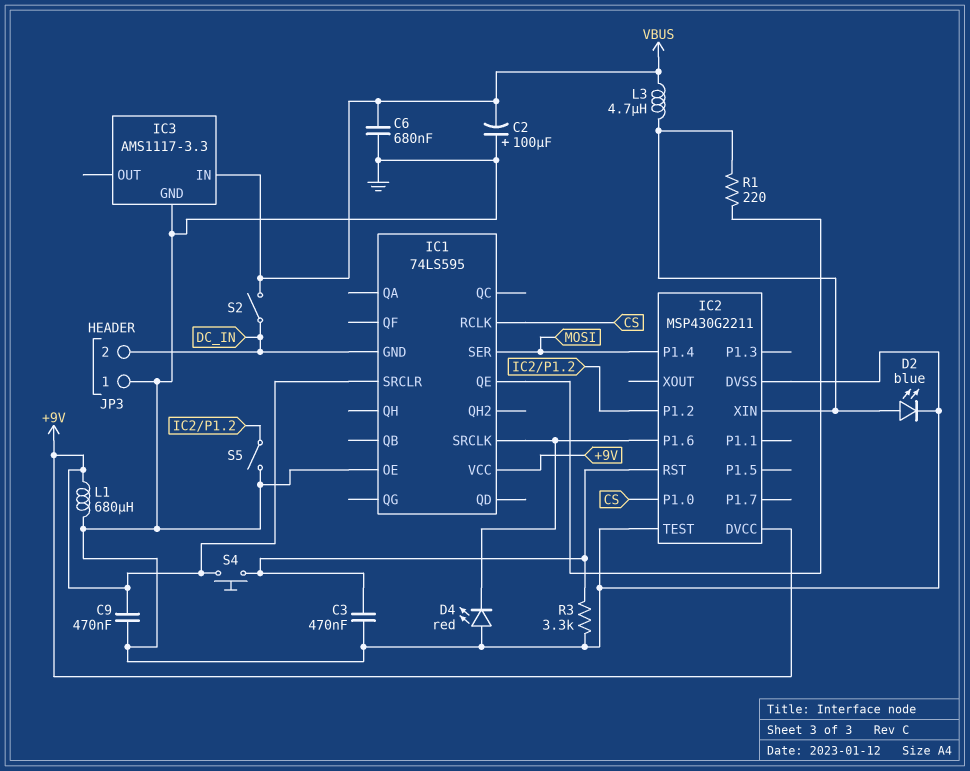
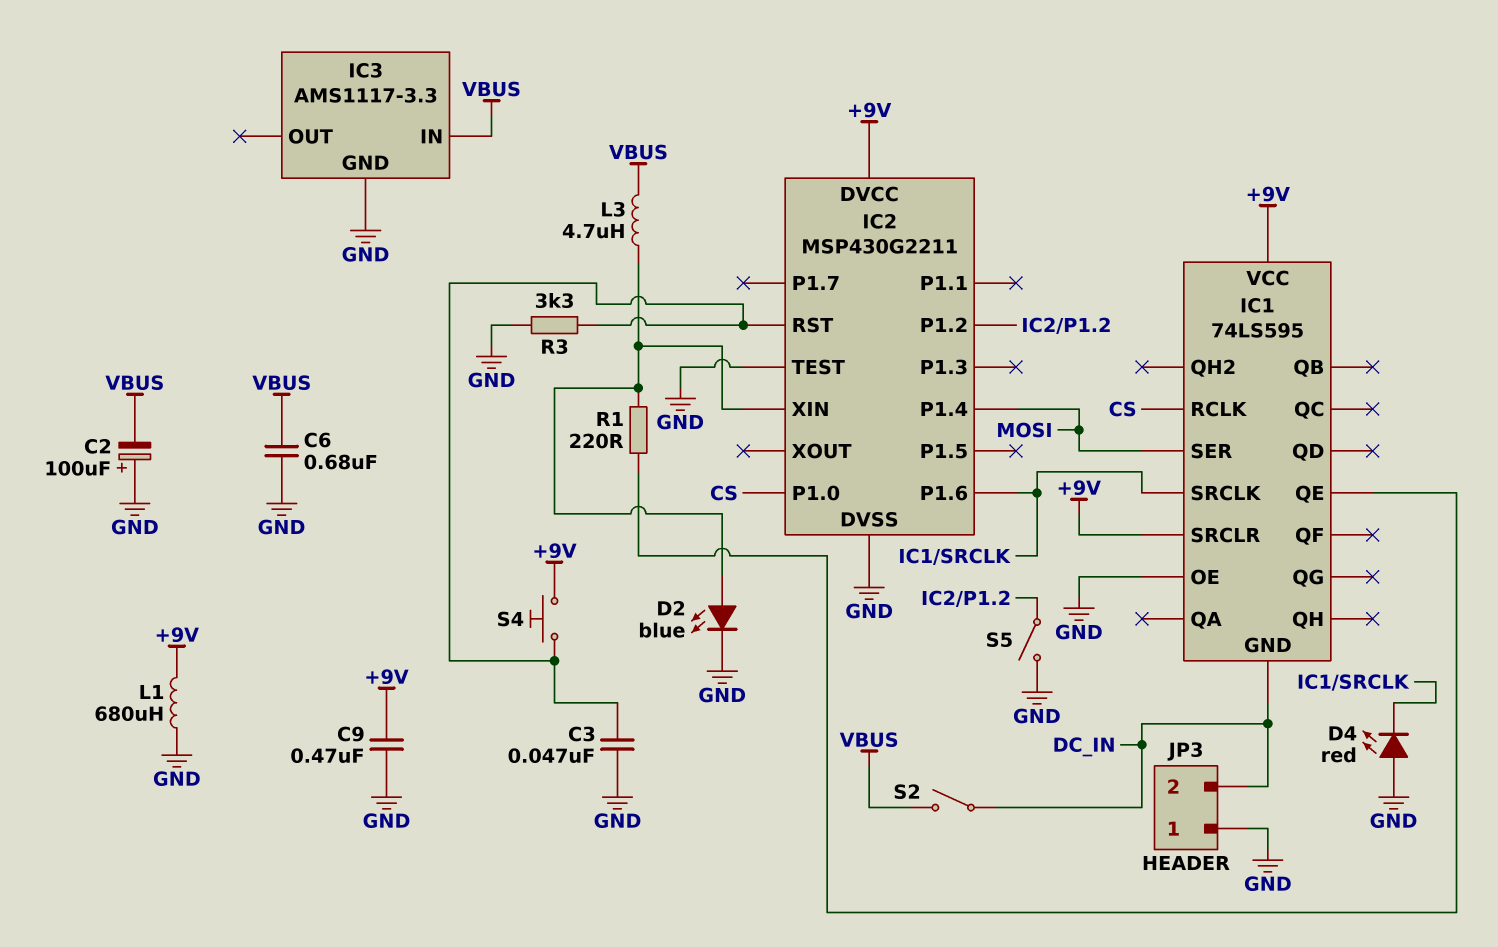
C3: 470nF (GND, IC2/RST) -> 47nF (GND, IC2/RST)

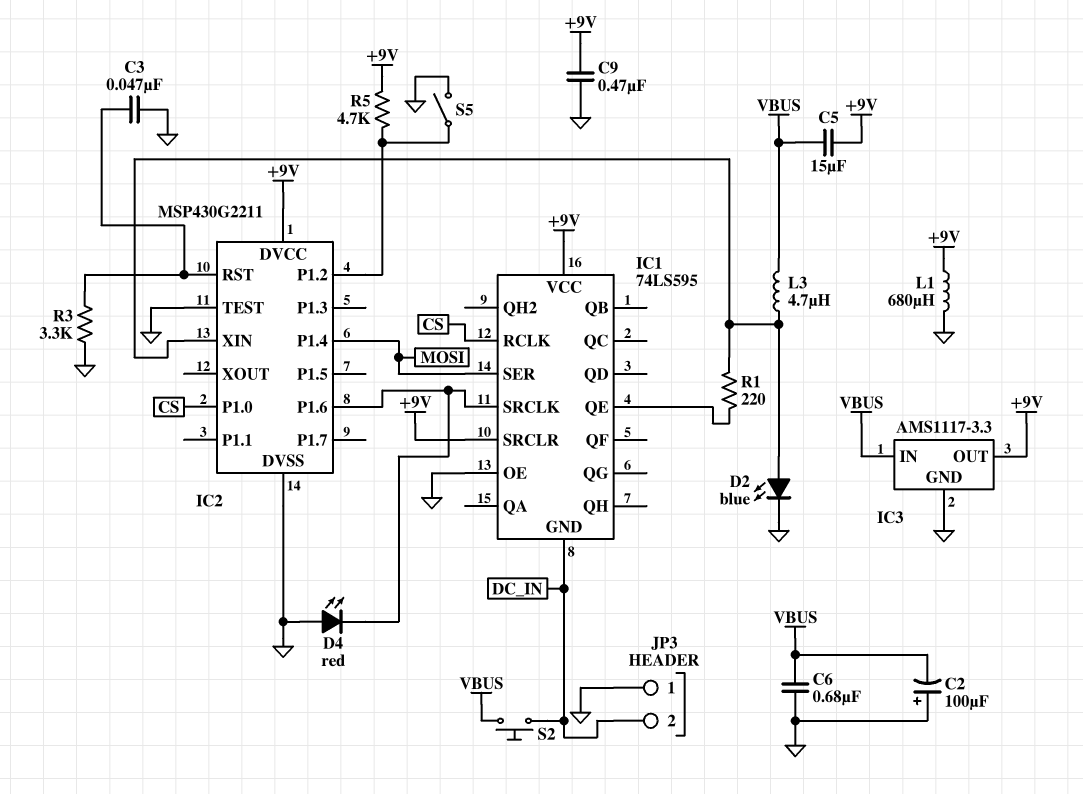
C5: none -> 15uF (+9V, VBUS)
IC3 pin OUT: none -> +9V
R5: none -> 4.7k (+9V, IC2/P1.2)
S2: switch (DC_IN, VBUS) -> button (DC_IN, VBUS)
S4: button (+9V, IC2/RST) -> none

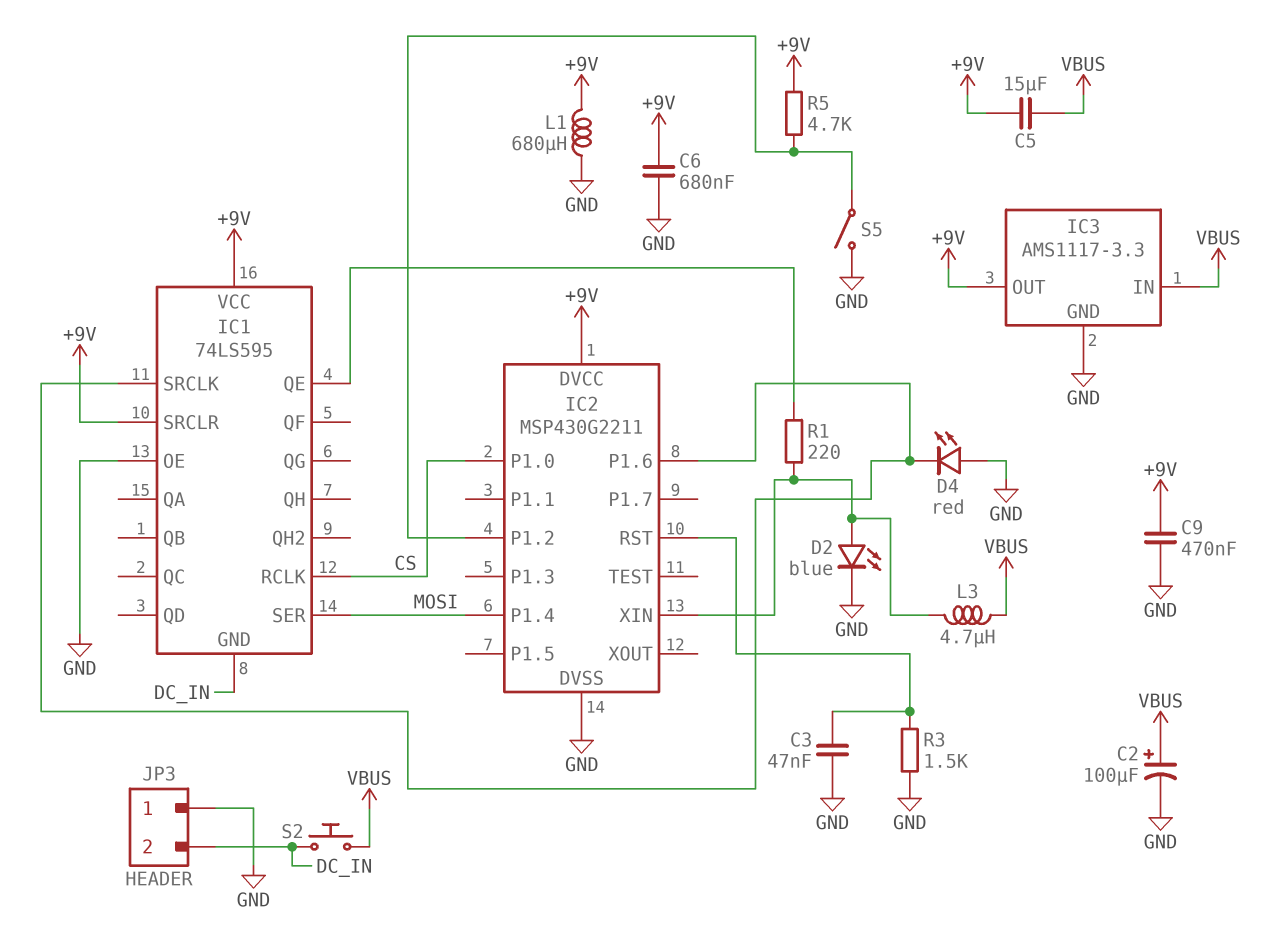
C2: 100uF (plus GND, minus VBUS) -> 100uF (plus VBUS, minus GND)
C6: 680nF (GND, VBUS) -> 680nF (+9V, GND)
IC2 pin TEST: GND -> none
R3: 3.3k (GND, IC2/RST) -> 1.5k (GND, IC2/RST)

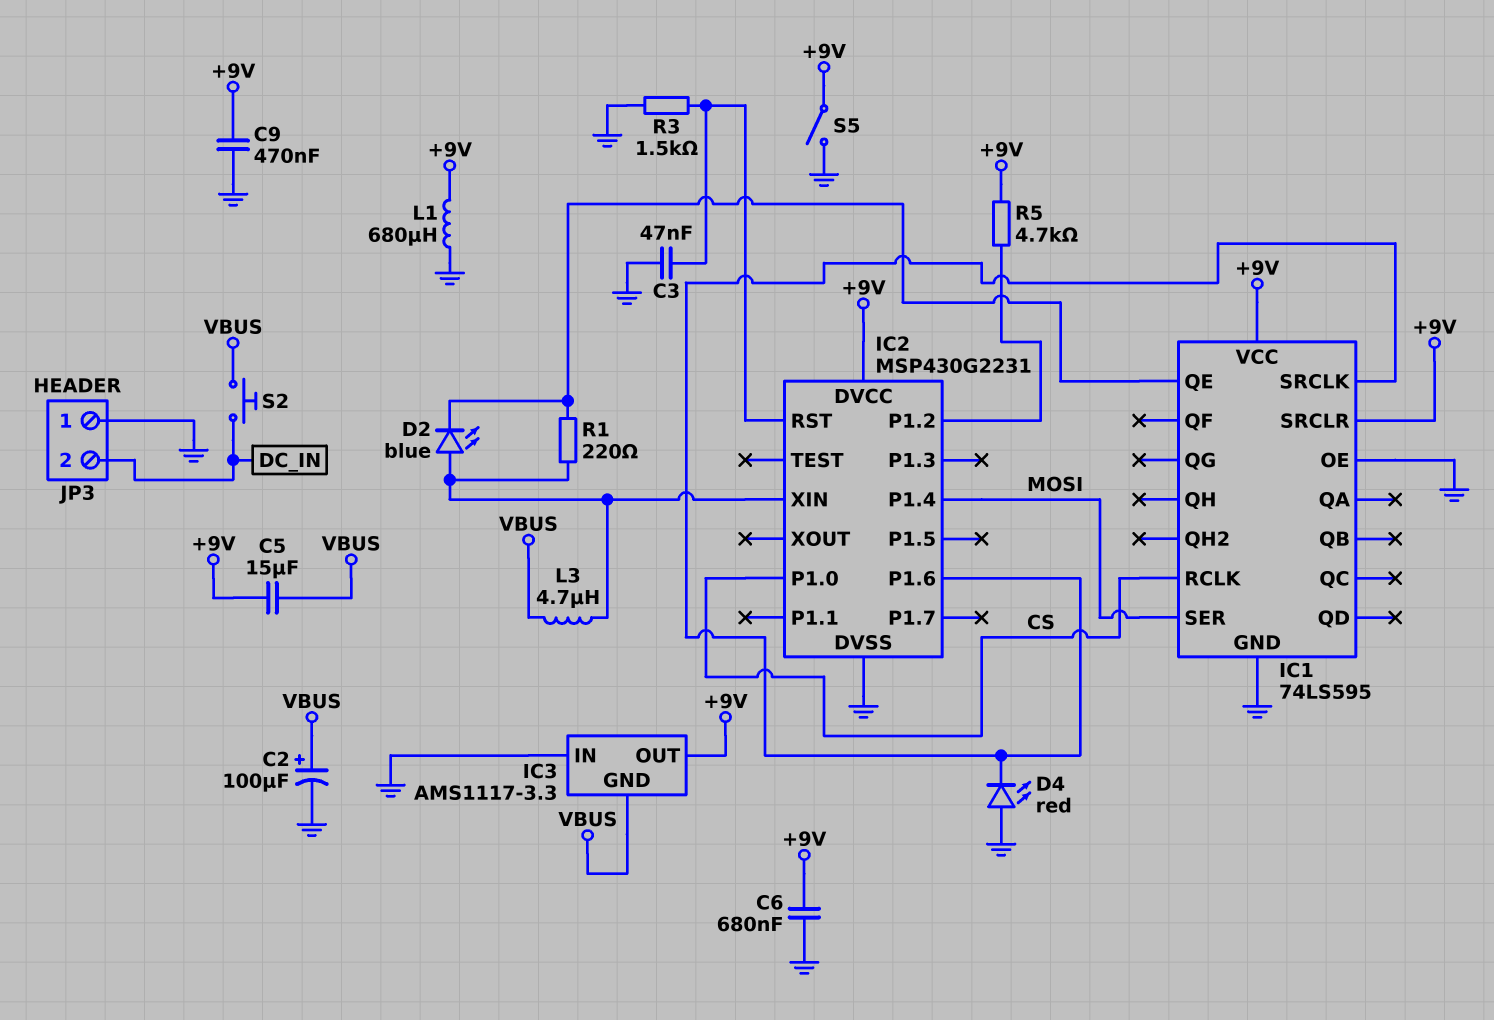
D2: LED blue (A IC2/XIN, K GND) -> LED blue (A IC2/XIN, K IC1/QE)
IC1 pin GND: DC_IN -> GND
IC2: MSP430G2211 -> MSP430G2231
IC3 pin GND: GND -> VBUS
IC3 pin IN: VBUS -> GND
S5: switch (GND, IC2/P1.2) -> switch (+9V, GND)

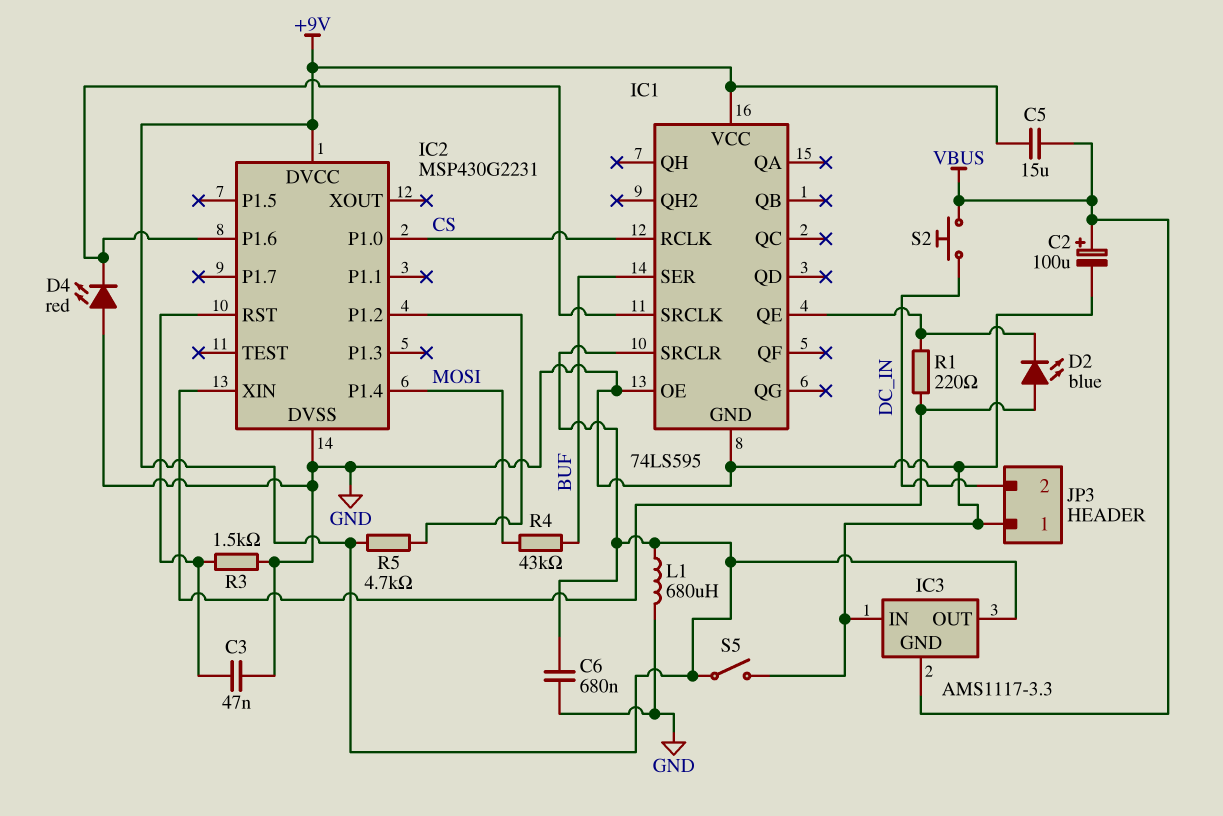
C9: 470nF (+9V, GND) -> none
IC1 pin SER: MOSI -> BUF
L3: 4.7uH (IC2/XIN, VBUS) -> none
R4: none -> 43k (BUF, MOSI)

